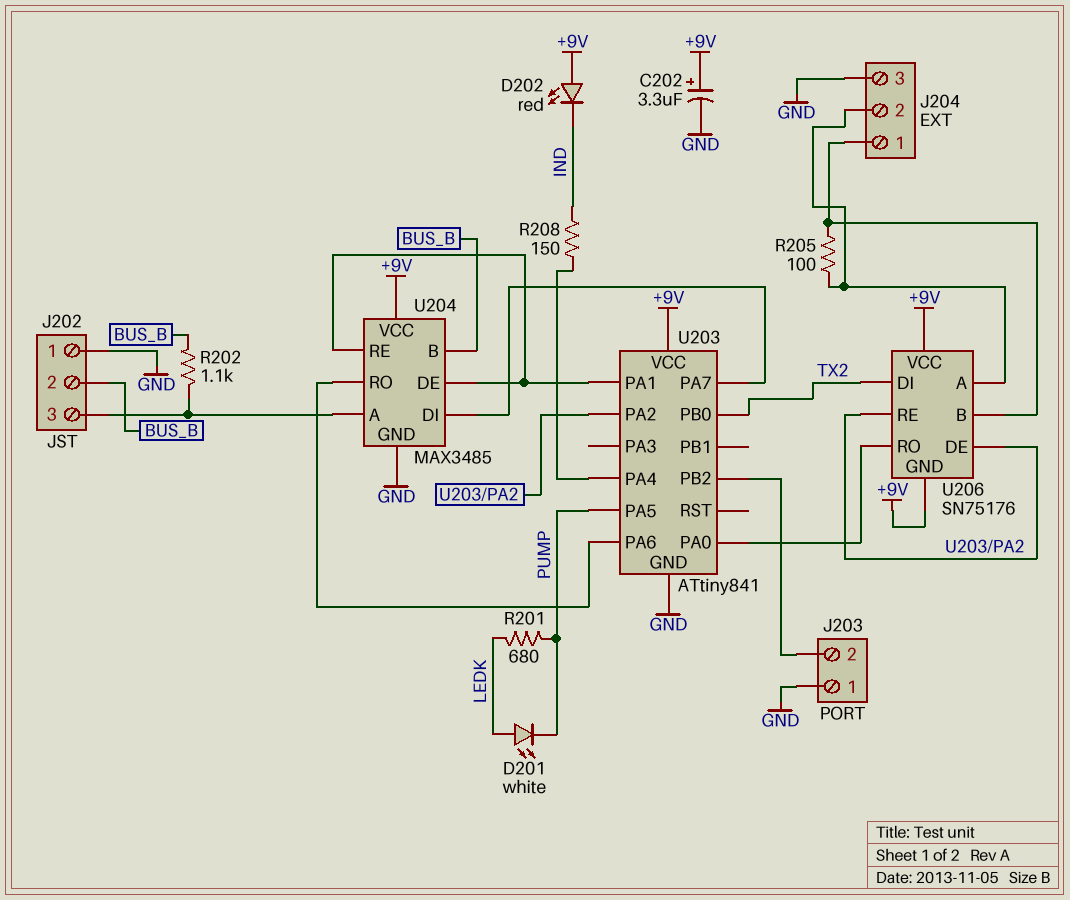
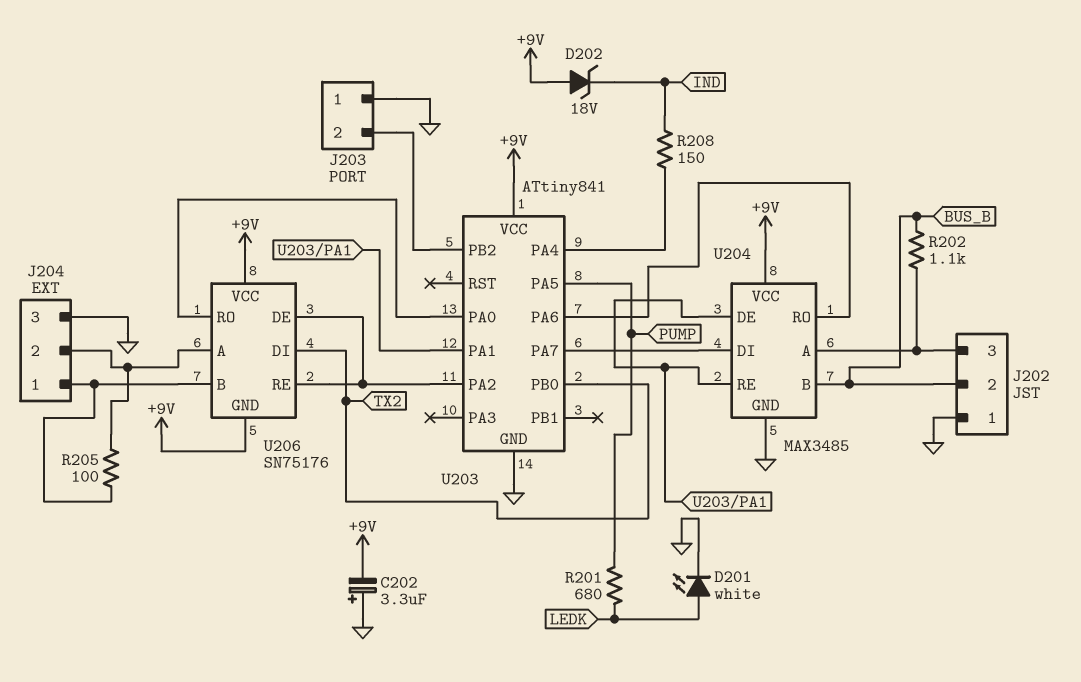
C202: 3.3uF (plus +9V, minus GND) -> 3.3uF (plus GND, minus +9V)
D201: LED white (A LEDK, K PUMP) -> LED white (A LEDK, K GND)
D202: LED red (A +9V, K IND) -> zener 18V (A +9V, K IND)

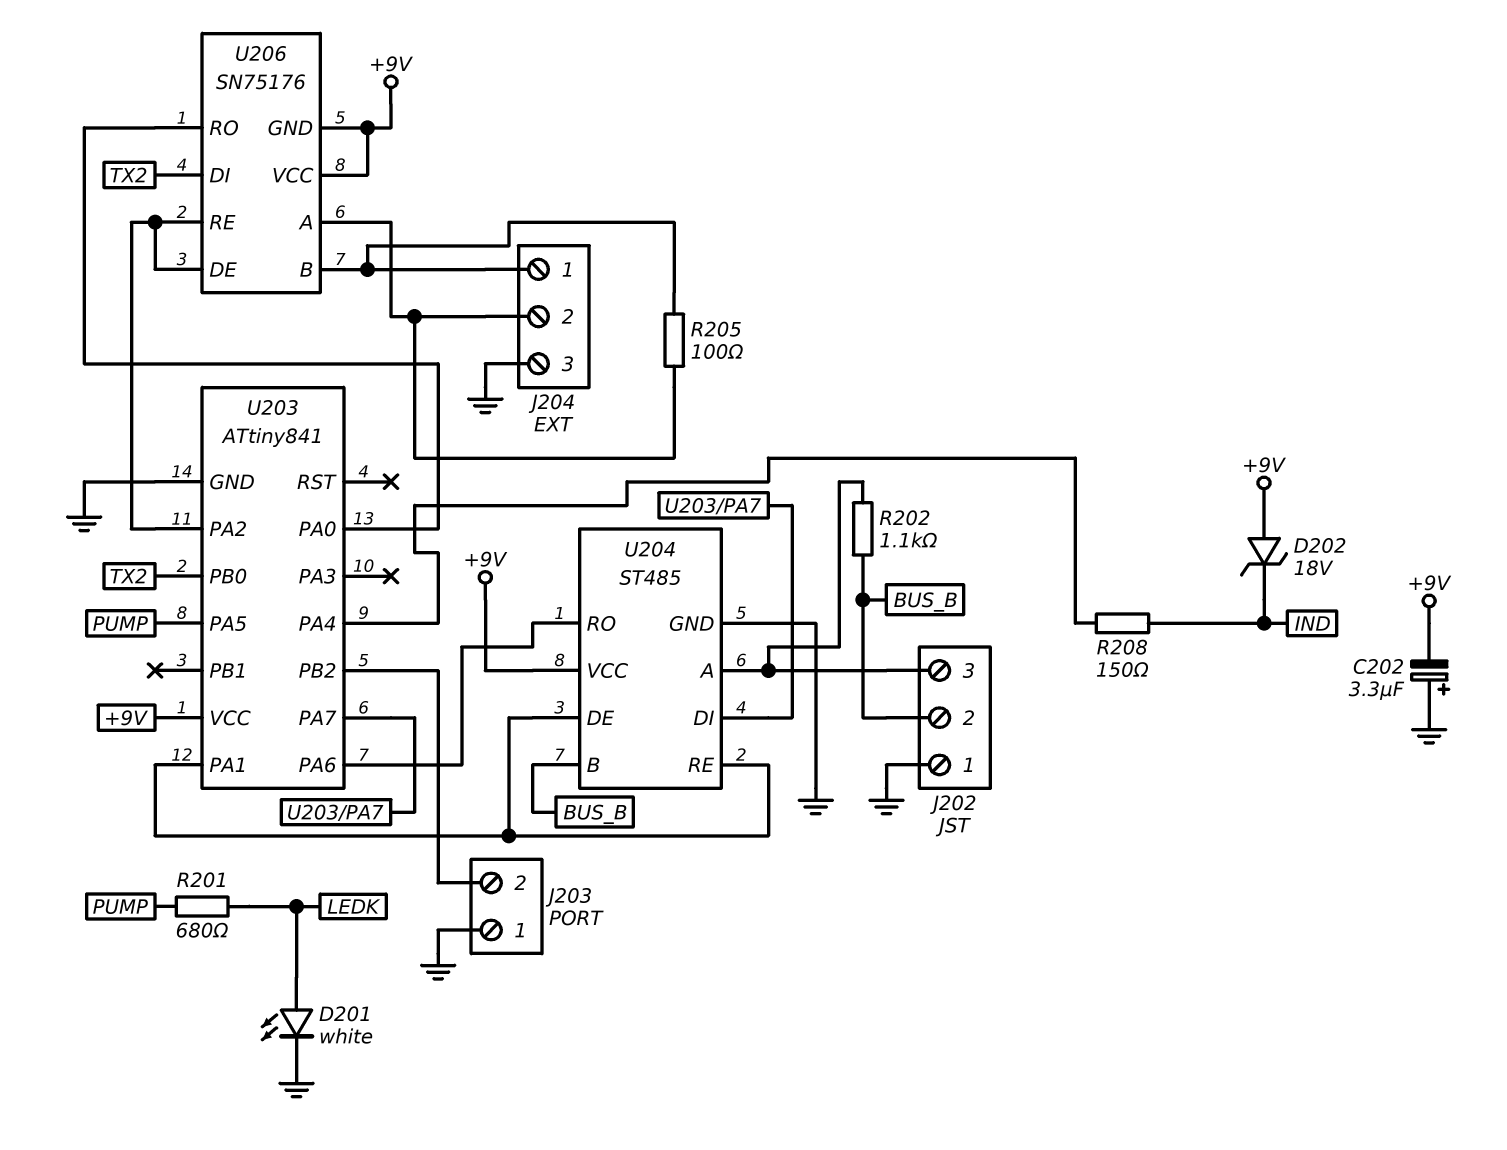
U204: MAX3485 -> ST485

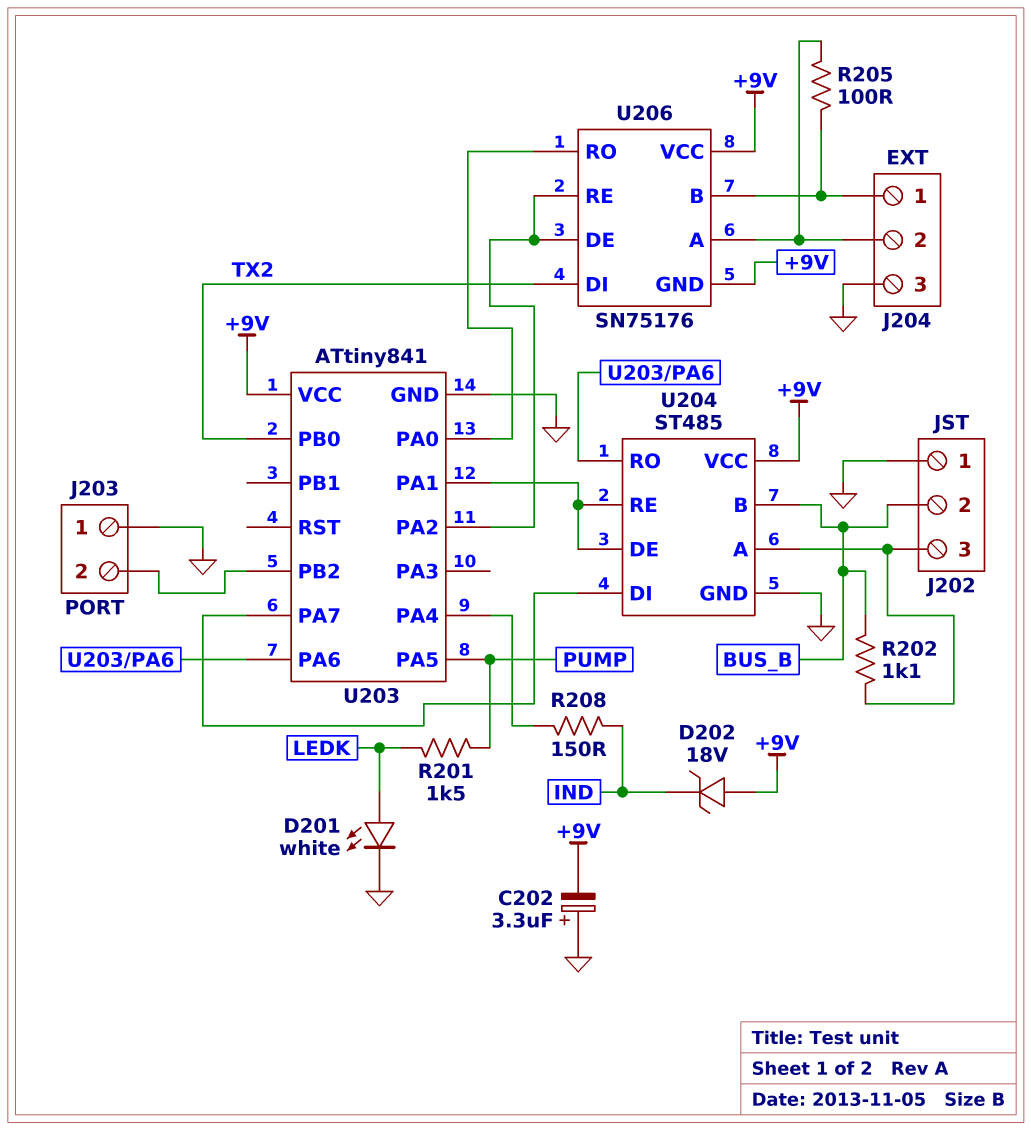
R201: 680 (LEDK, PUMP) -> 1.5k (LEDK, PUMP)

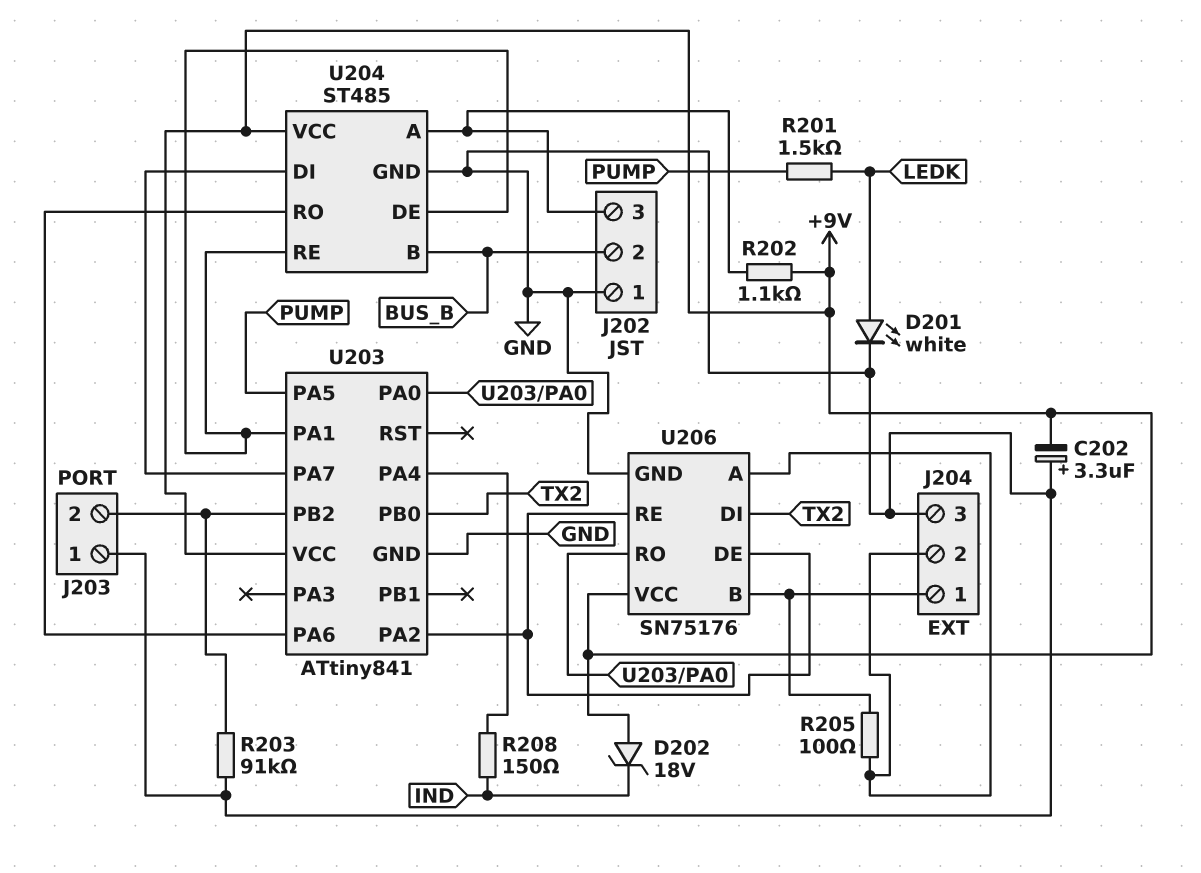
R202: 1.1k (BUS_B, J202/3) -> 1.1k (+9V, J202/3)
R203: none -> 91k (GND, J203/2)
U206 pin GND: +9V -> GND

